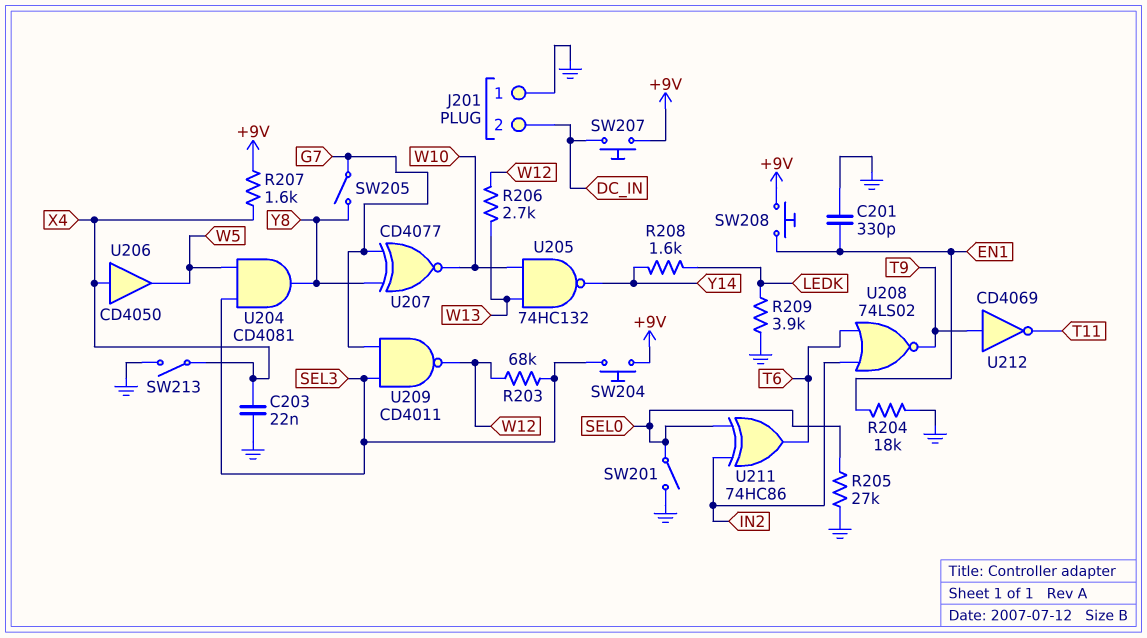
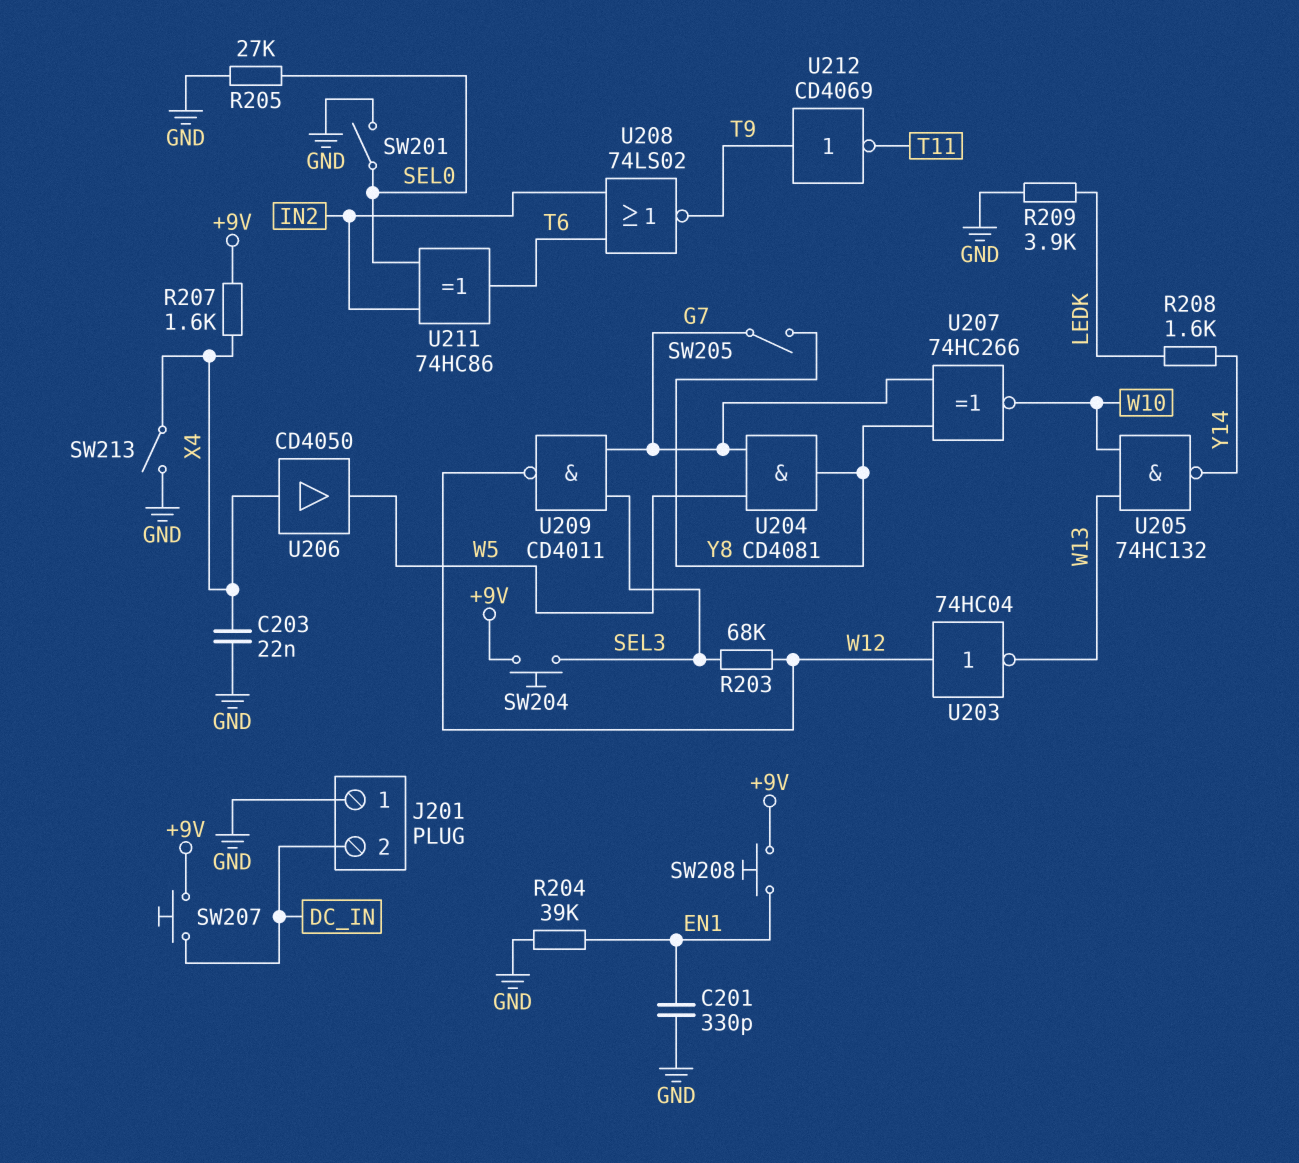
R204: 18k (EN1, GND) -> 39k (EN1, GND)
R206: 2.7k (W12, W13) -> none
U203: none -> NOT 74HC04 (in W12, out W13)
U204: AND CD4081 (in SEL3, in W5, out Y8) -> AND CD4081 (in G7, in W5, out Y8)
U207: XNOR CD4077 (in G7, in Y8, out W10) -> XNOR 74HC266 (in G7, in Y8, out W10)

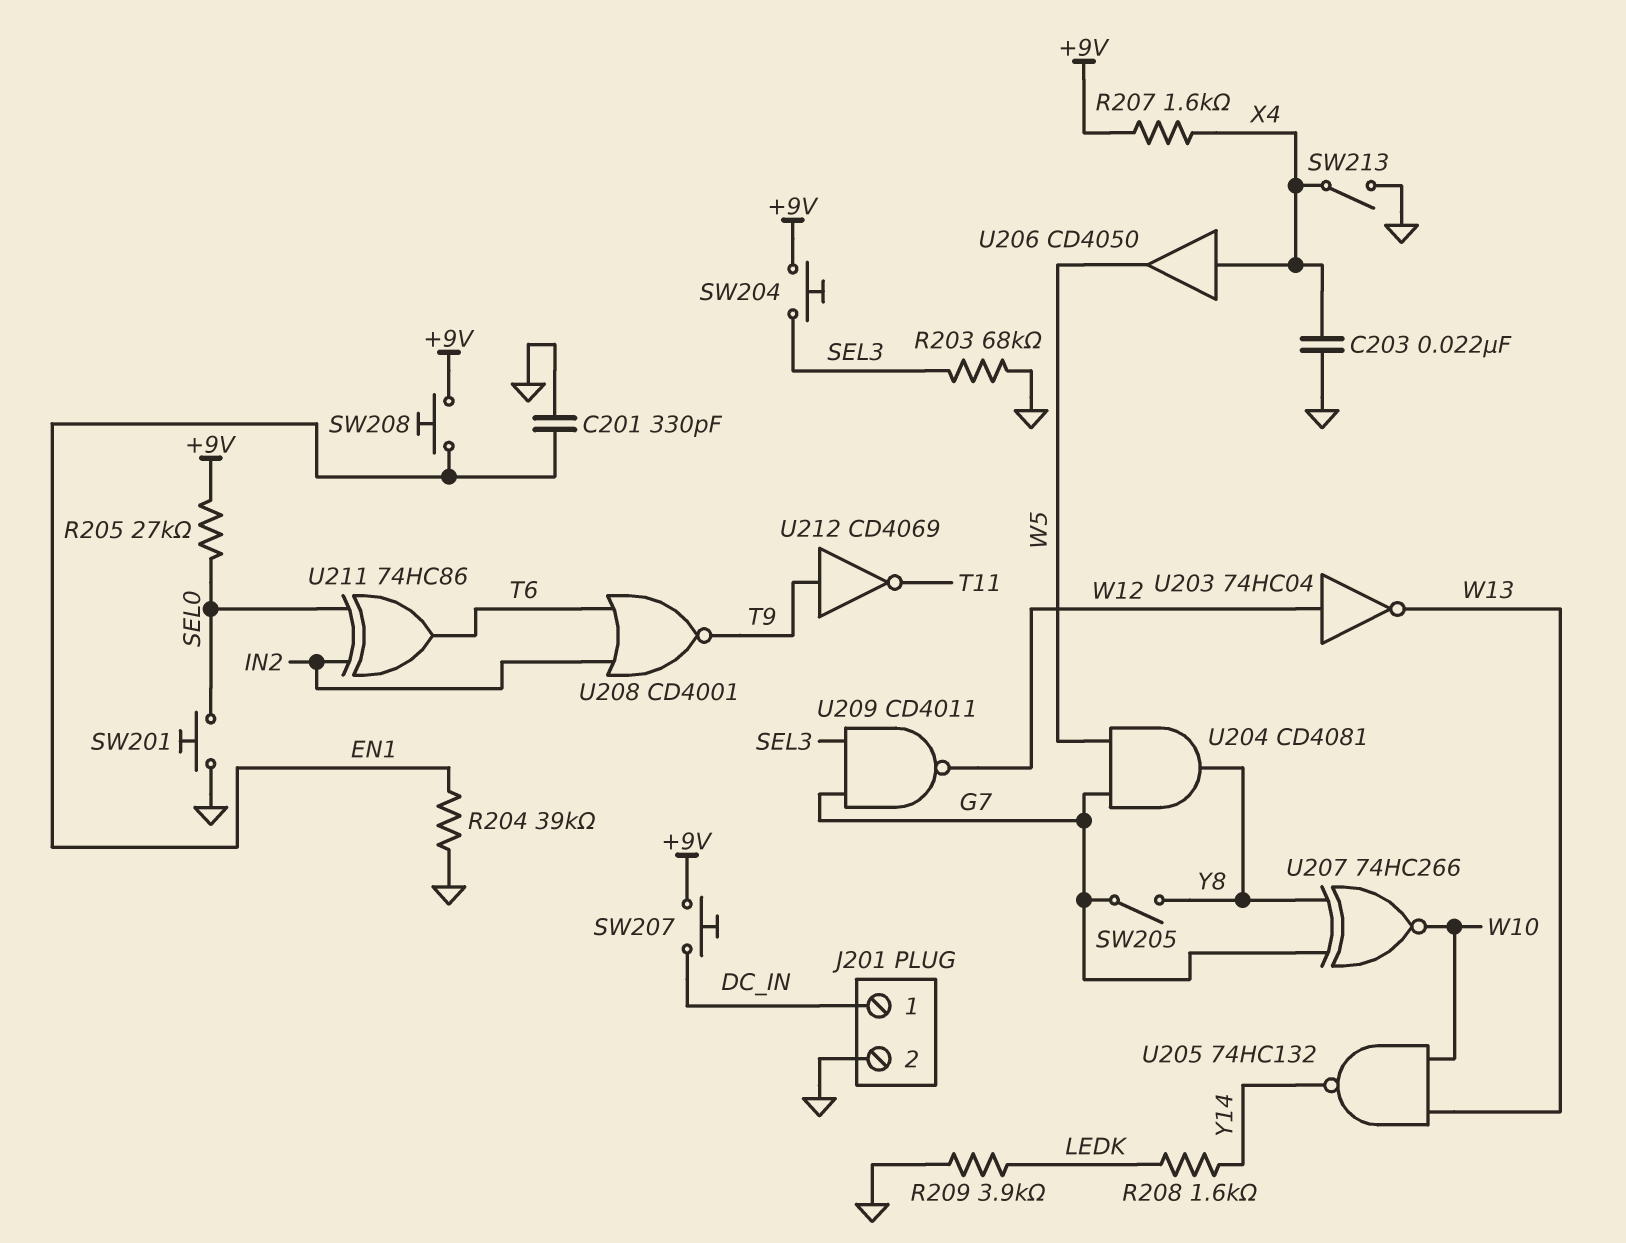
J201 pin 1: GND -> DC_IN
J201 pin 2: DC_IN -> GND
R203: 68k (SEL3, W12) -> 68k (GND, SEL3)
R205: 27k (GND, SEL0) -> 27k (+9V, SEL0)
SW201: switch (GND, SEL0) -> button (GND, SEL0)
U208: NOR 74LS02 (in IN2, in T6, out T9) -> NOR CD4001 (in IN2, in T6, out T9)

